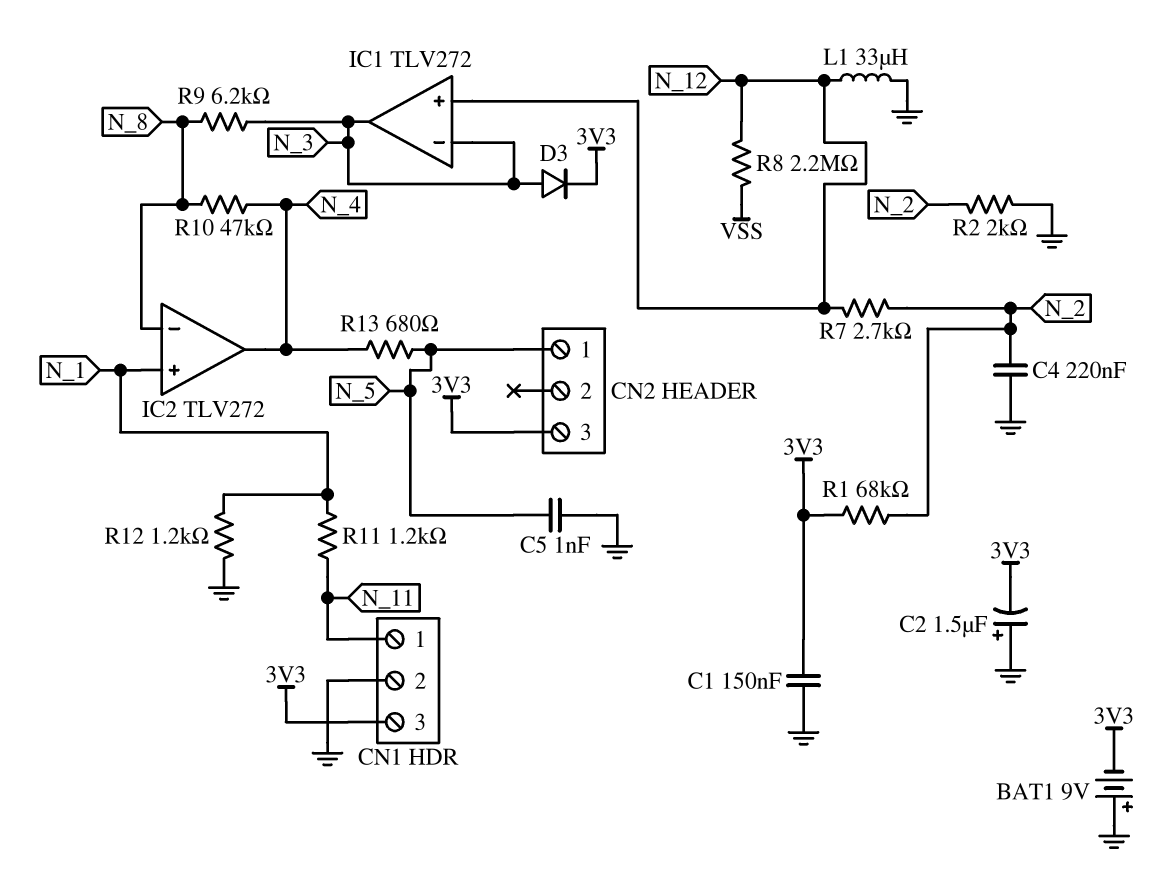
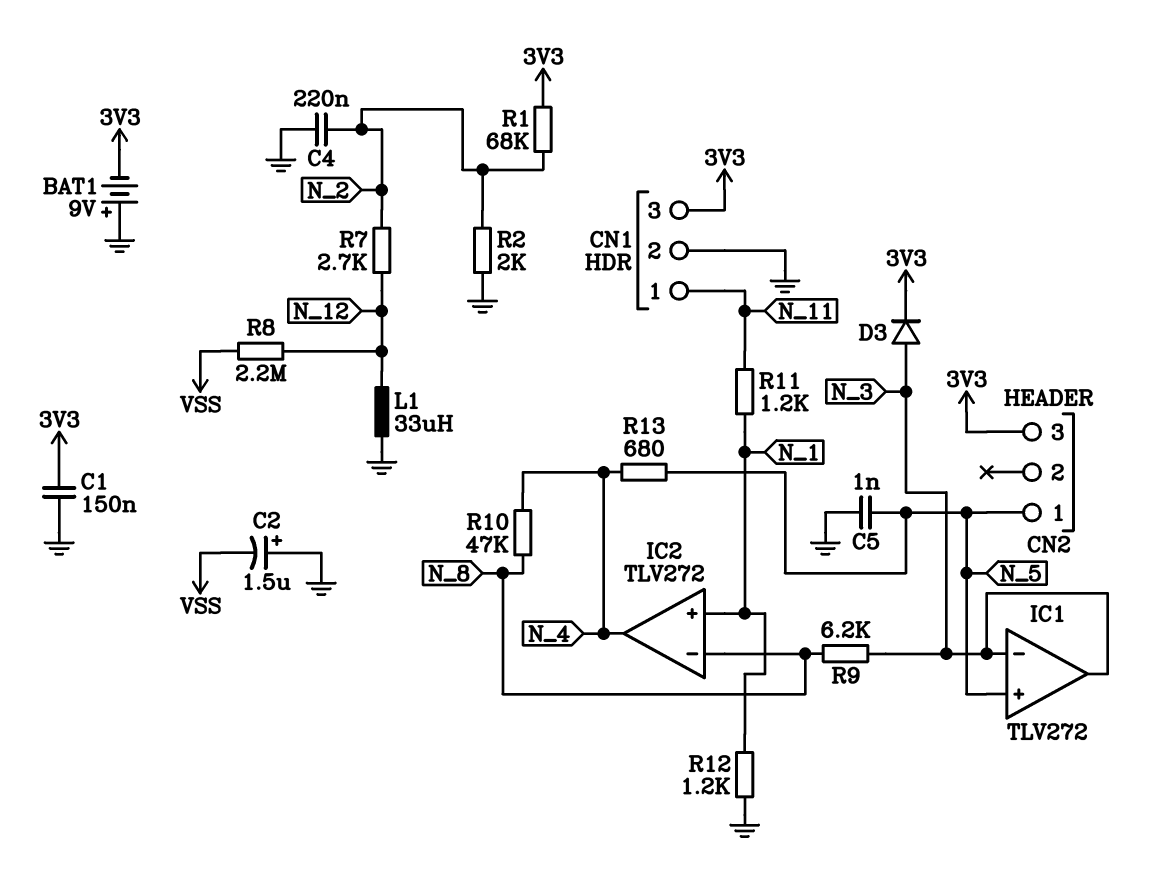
C2: 1.5uF (plus GND, minus 3V3) -> 1.5uF (plus GND, minus VSS)
IC1 pin in+: N_12 -> N_5

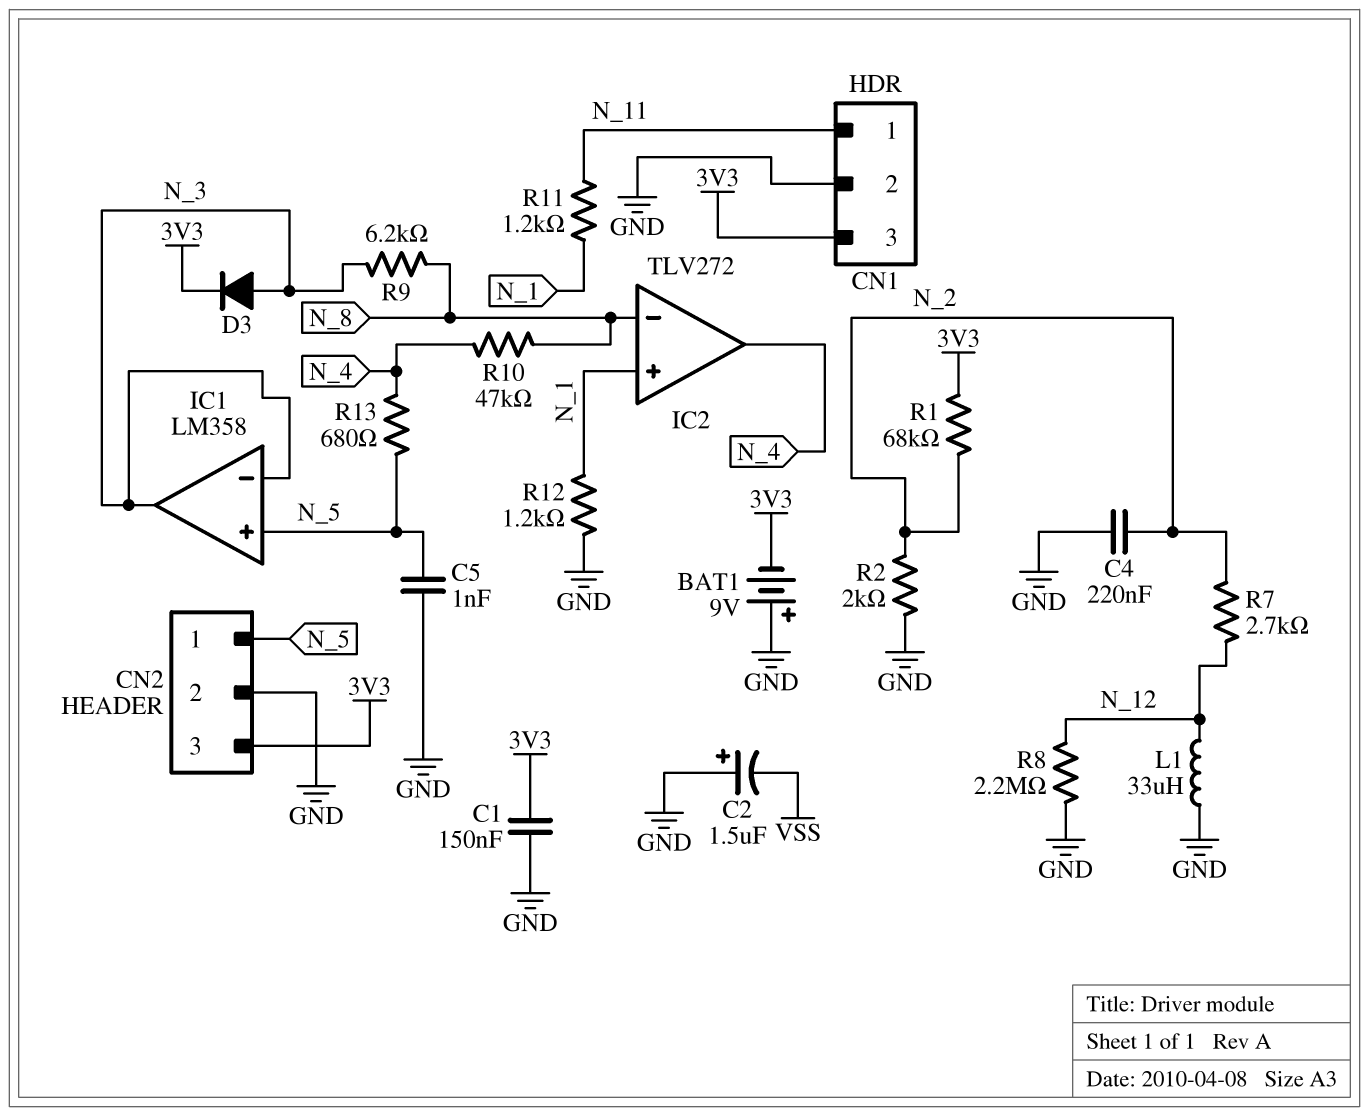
CN2 pin 2: none -> GND
IC1: TLV272 -> LM358
R8: 2.2M (N_12, VSS) -> 2.2M (GND, N_12)

